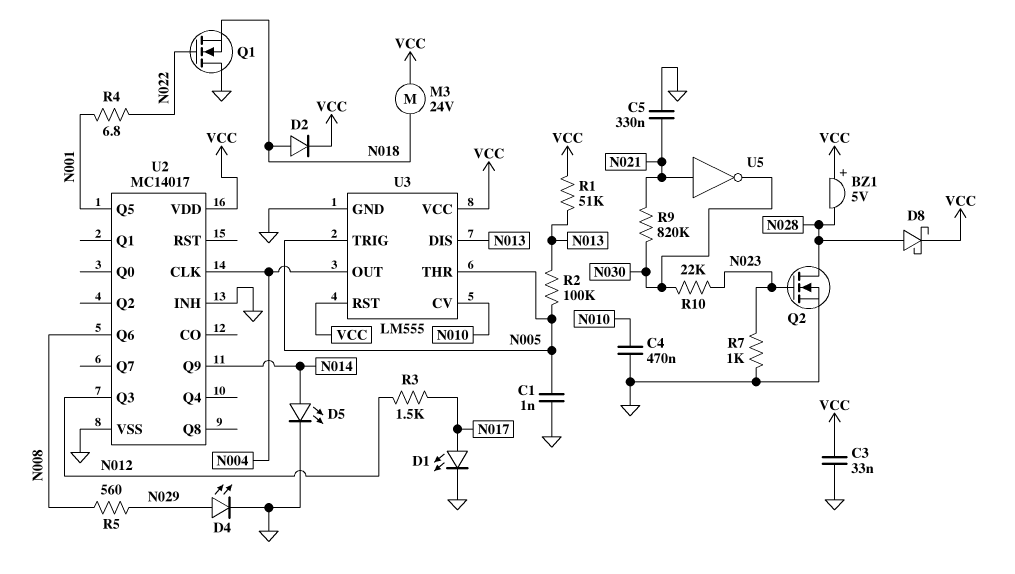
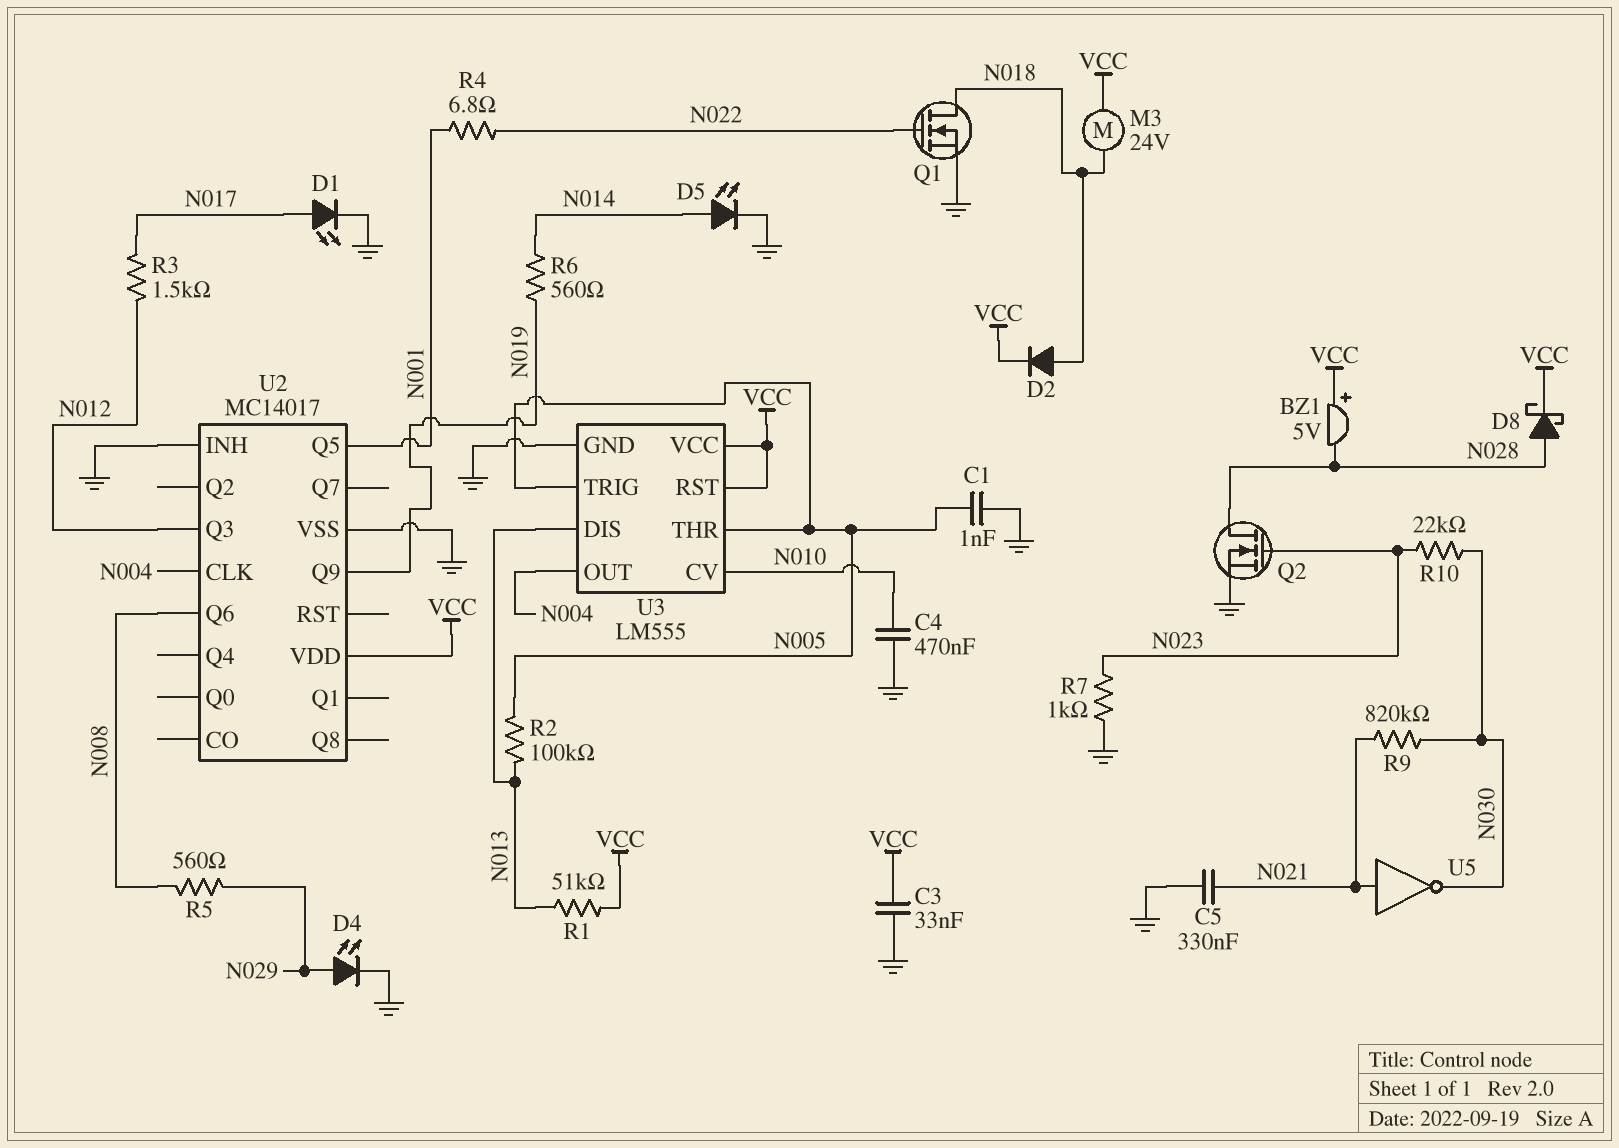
Q1: NMOS (G N022, D GND, S N018) -> NMOS (G N022, D N018, S GND)
R6: none -> 560 (N014, N019)
U2 pin Q9: N014 -> N019

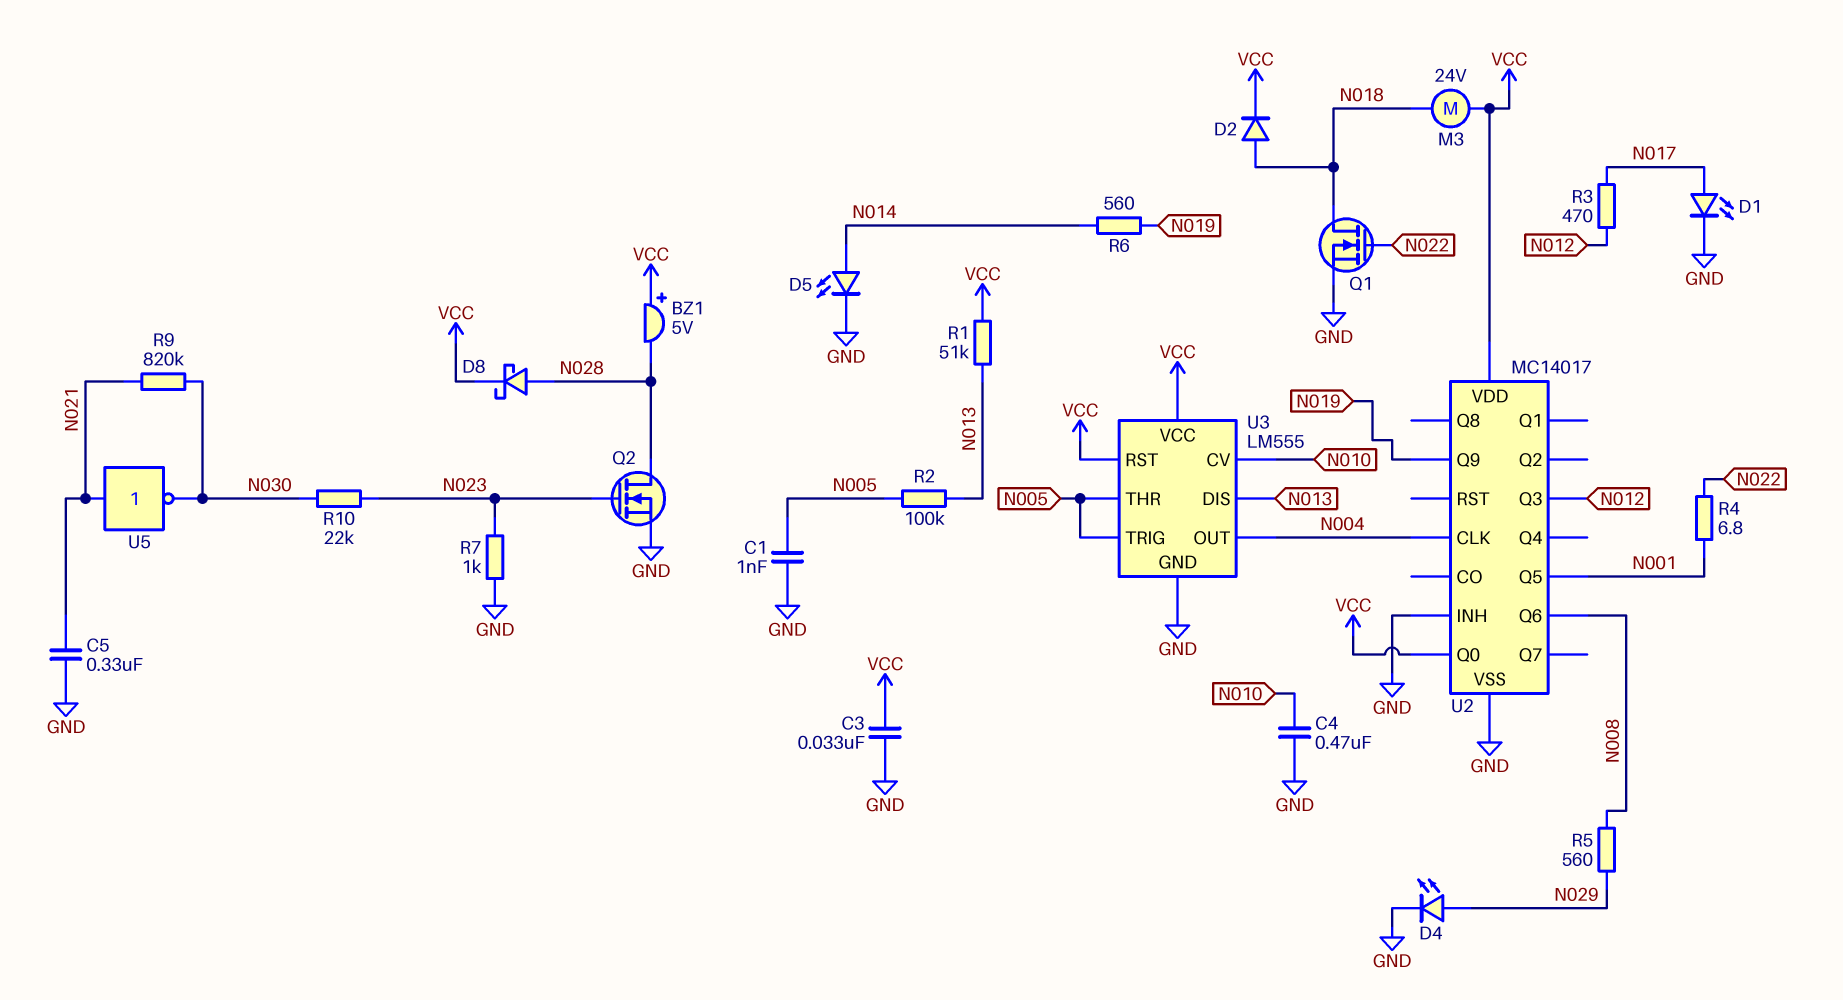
R3: 1.5k (N012, N017) -> 470 (N012, N017)
U2 pin Q0: none -> VCC

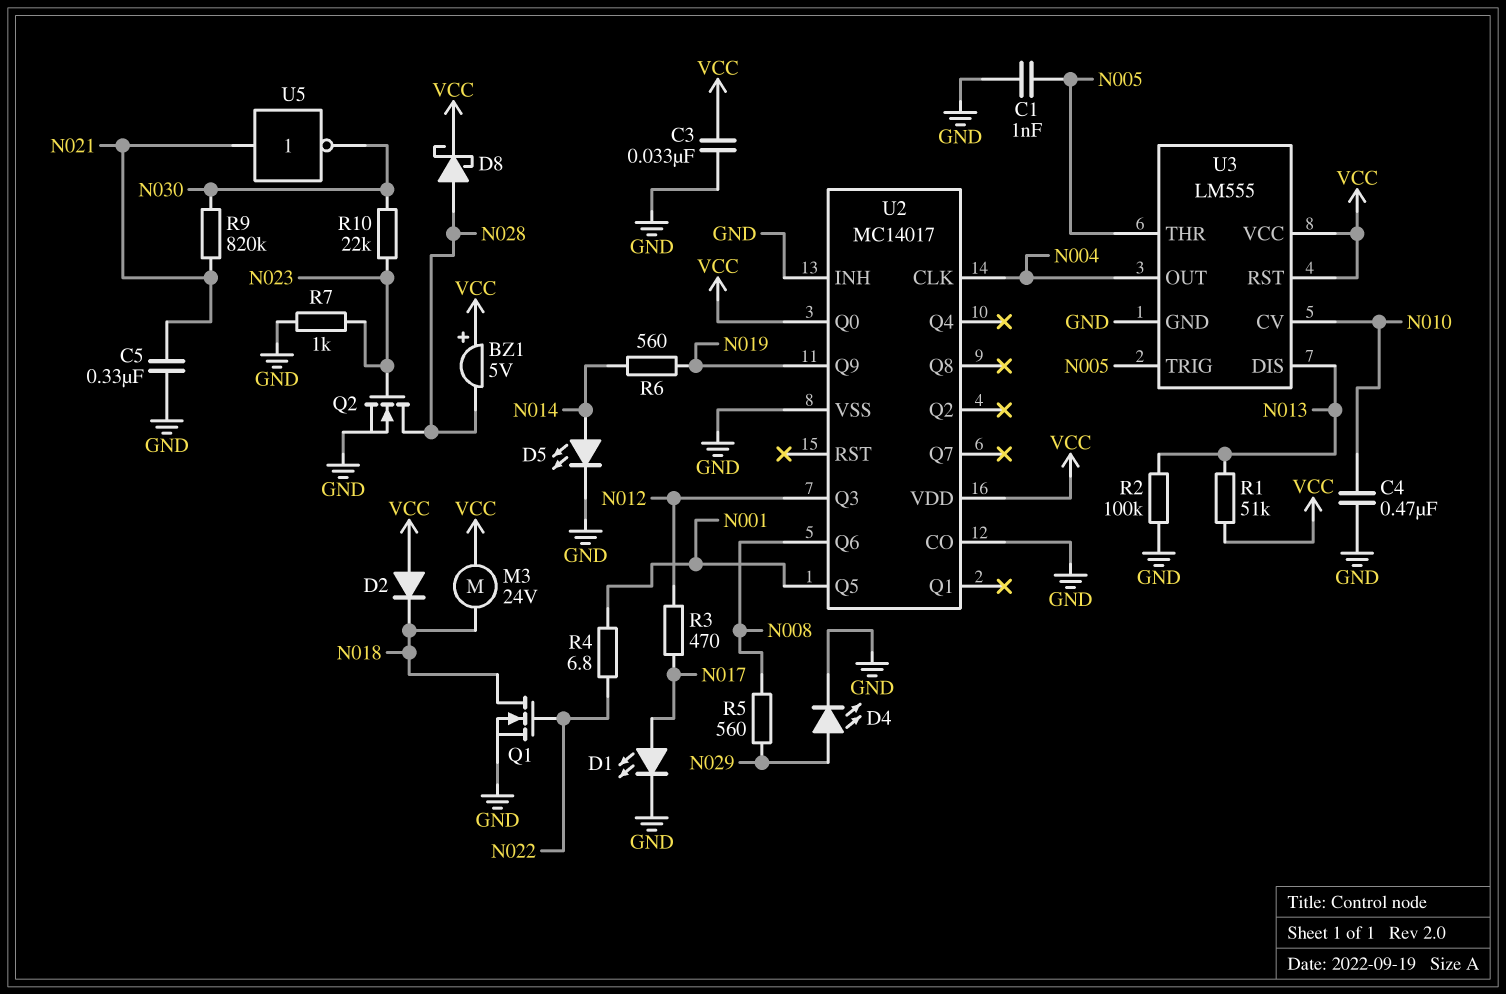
D2: diode (A N018, K VCC) -> diode (A VCC, K N018)
R2: 100k (N005, N013) -> 100k (GND, N013)
U2 pin CO: none -> GND

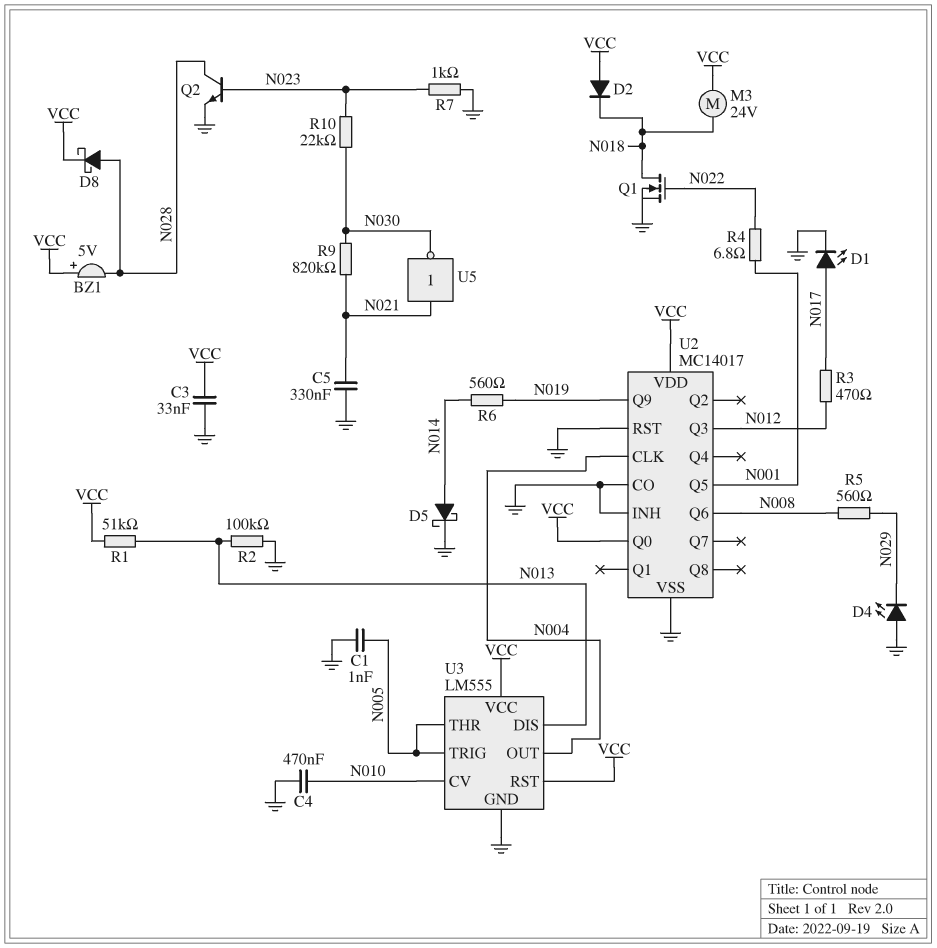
D4: LED (A N029, K GND) -> LED (A GND, K N029)
D5: LED (A N014, K GND) -> schottky (A N014, K GND)
Q2: NMOS (G N023, D N028, S GND) -> NPN (B N023, C N028, E GND)
U2 pin RST: none -> GND

